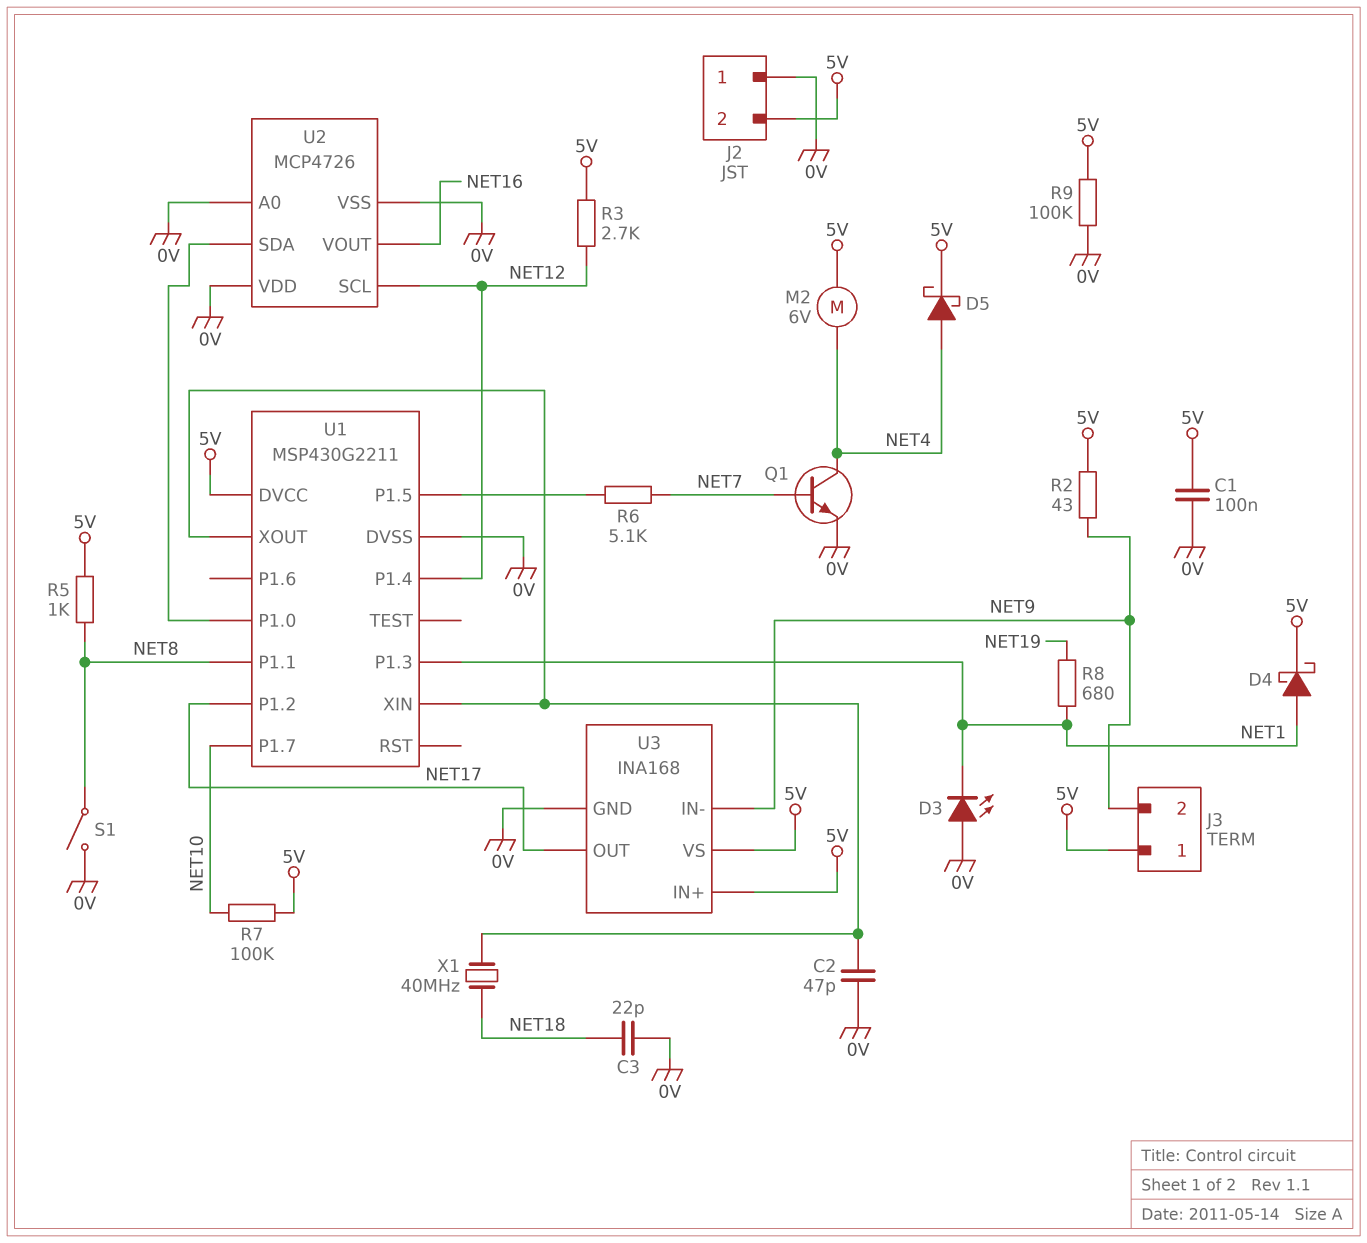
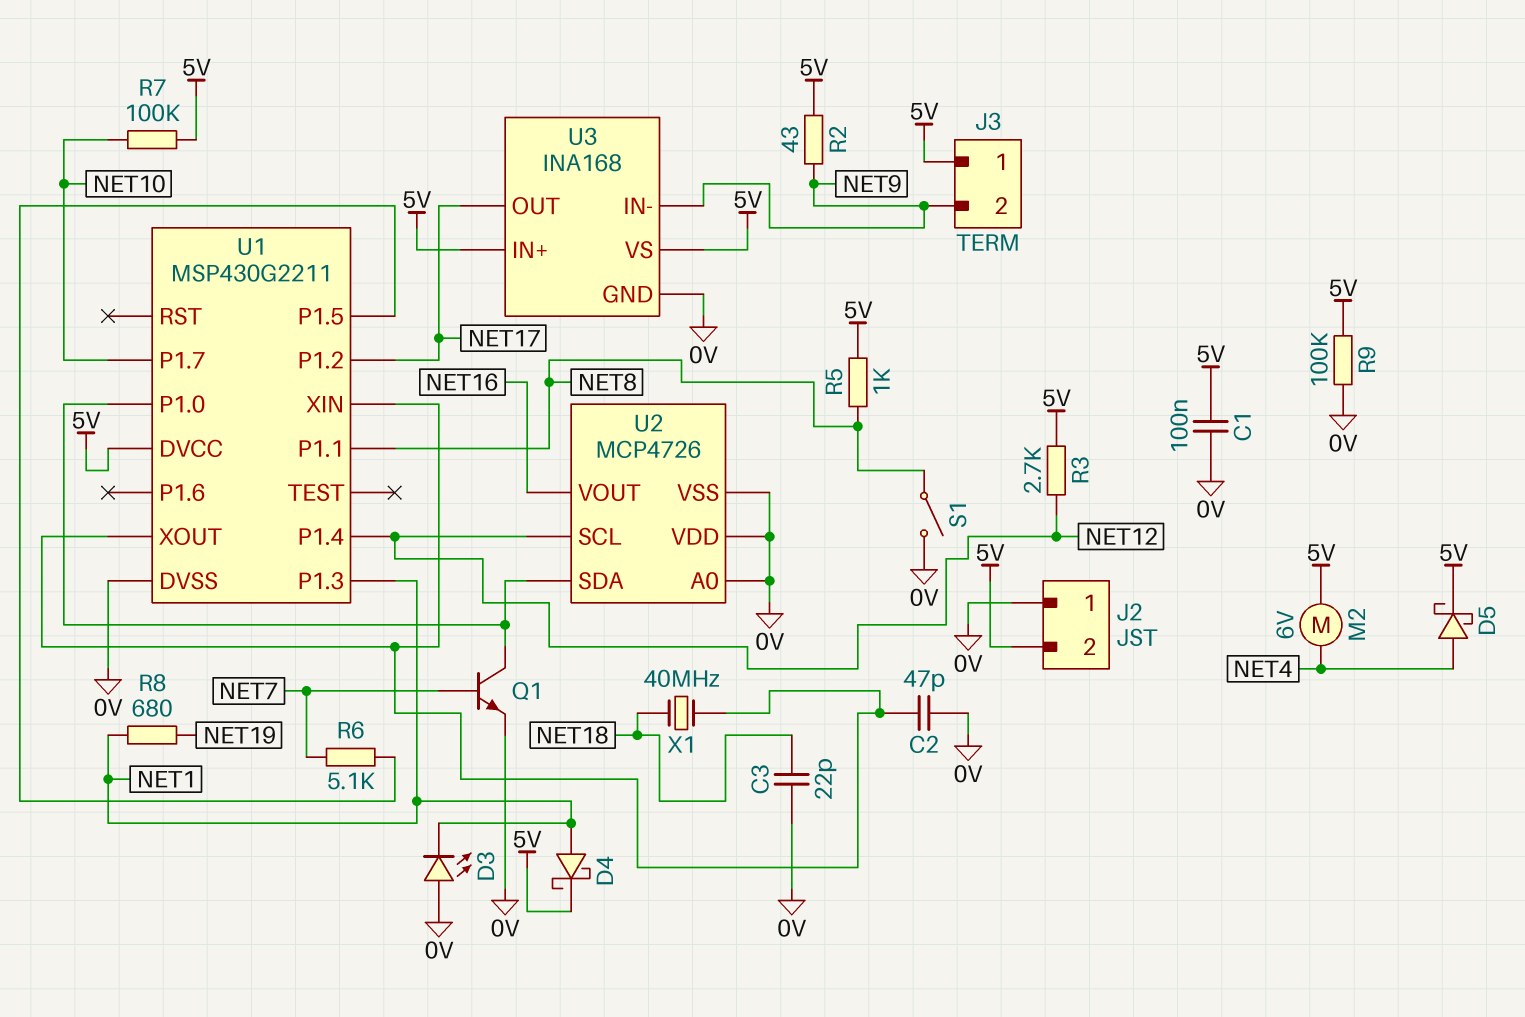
Q1: NPN (B NET7, C NET4, E 0V) -> NPN (B NET7, C U1/P1.0, E 0V)

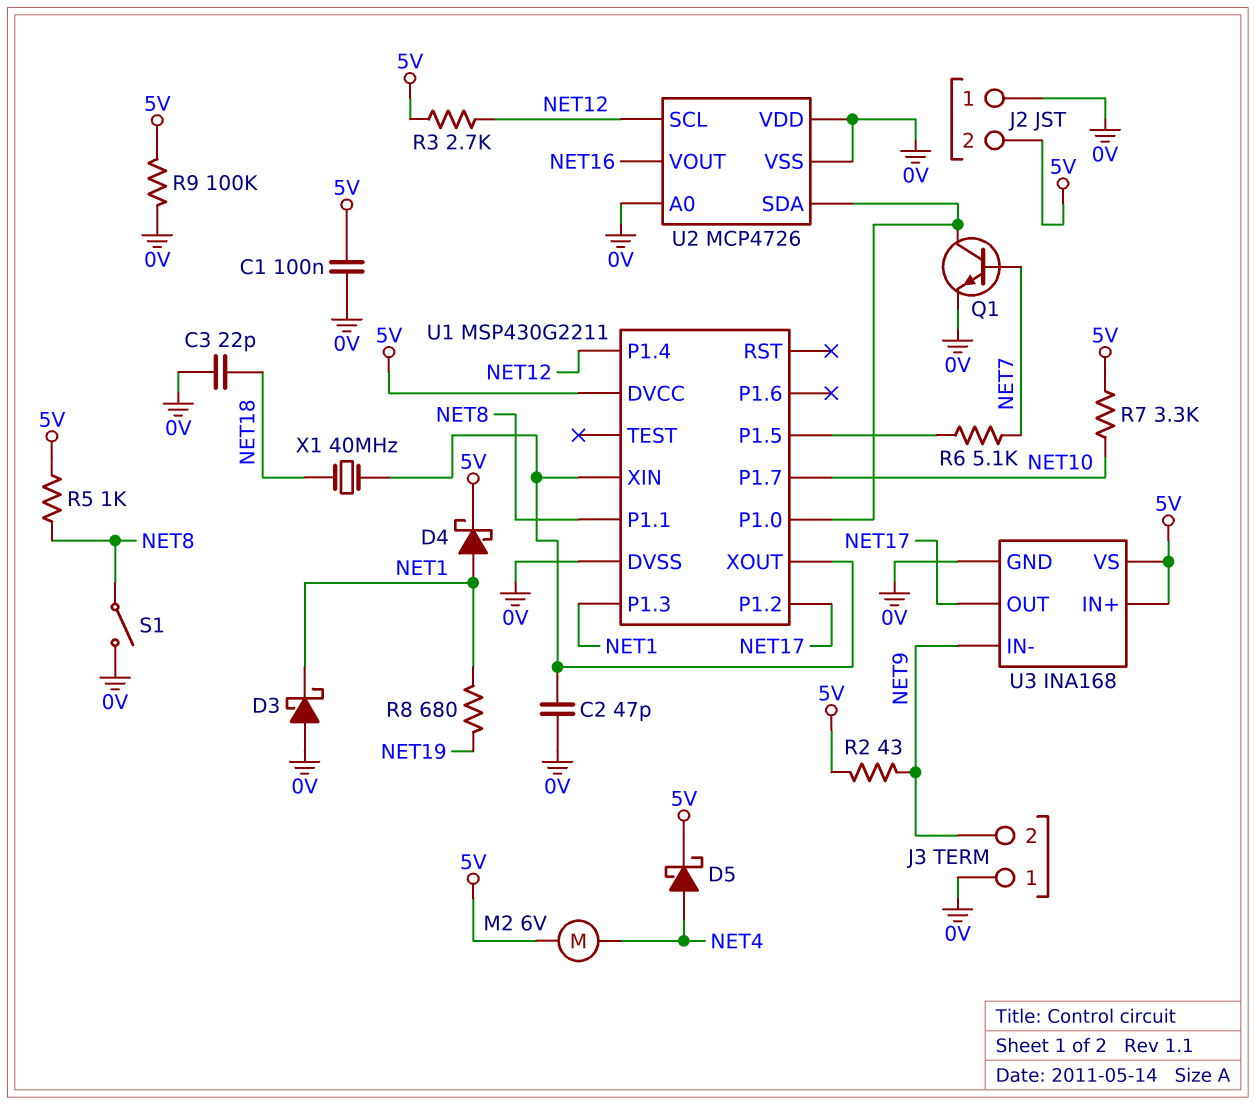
D3: LED (A 0V, K NET1) -> schottky (A 0V, K NET1)
J3 pin 1: 5V -> 0V
R7: 100k (5V, NET10) -> 3.3k (5V, NET10)

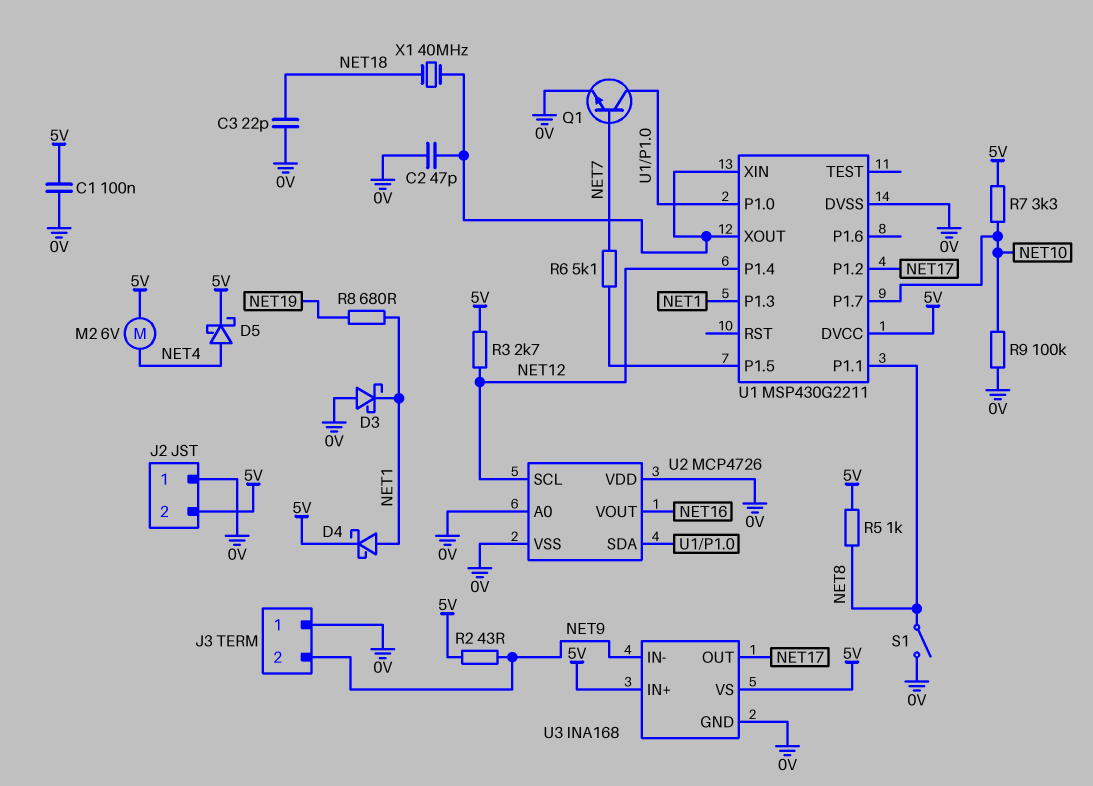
R9: 100k (0V, 5V) -> 100k (0V, NET10)

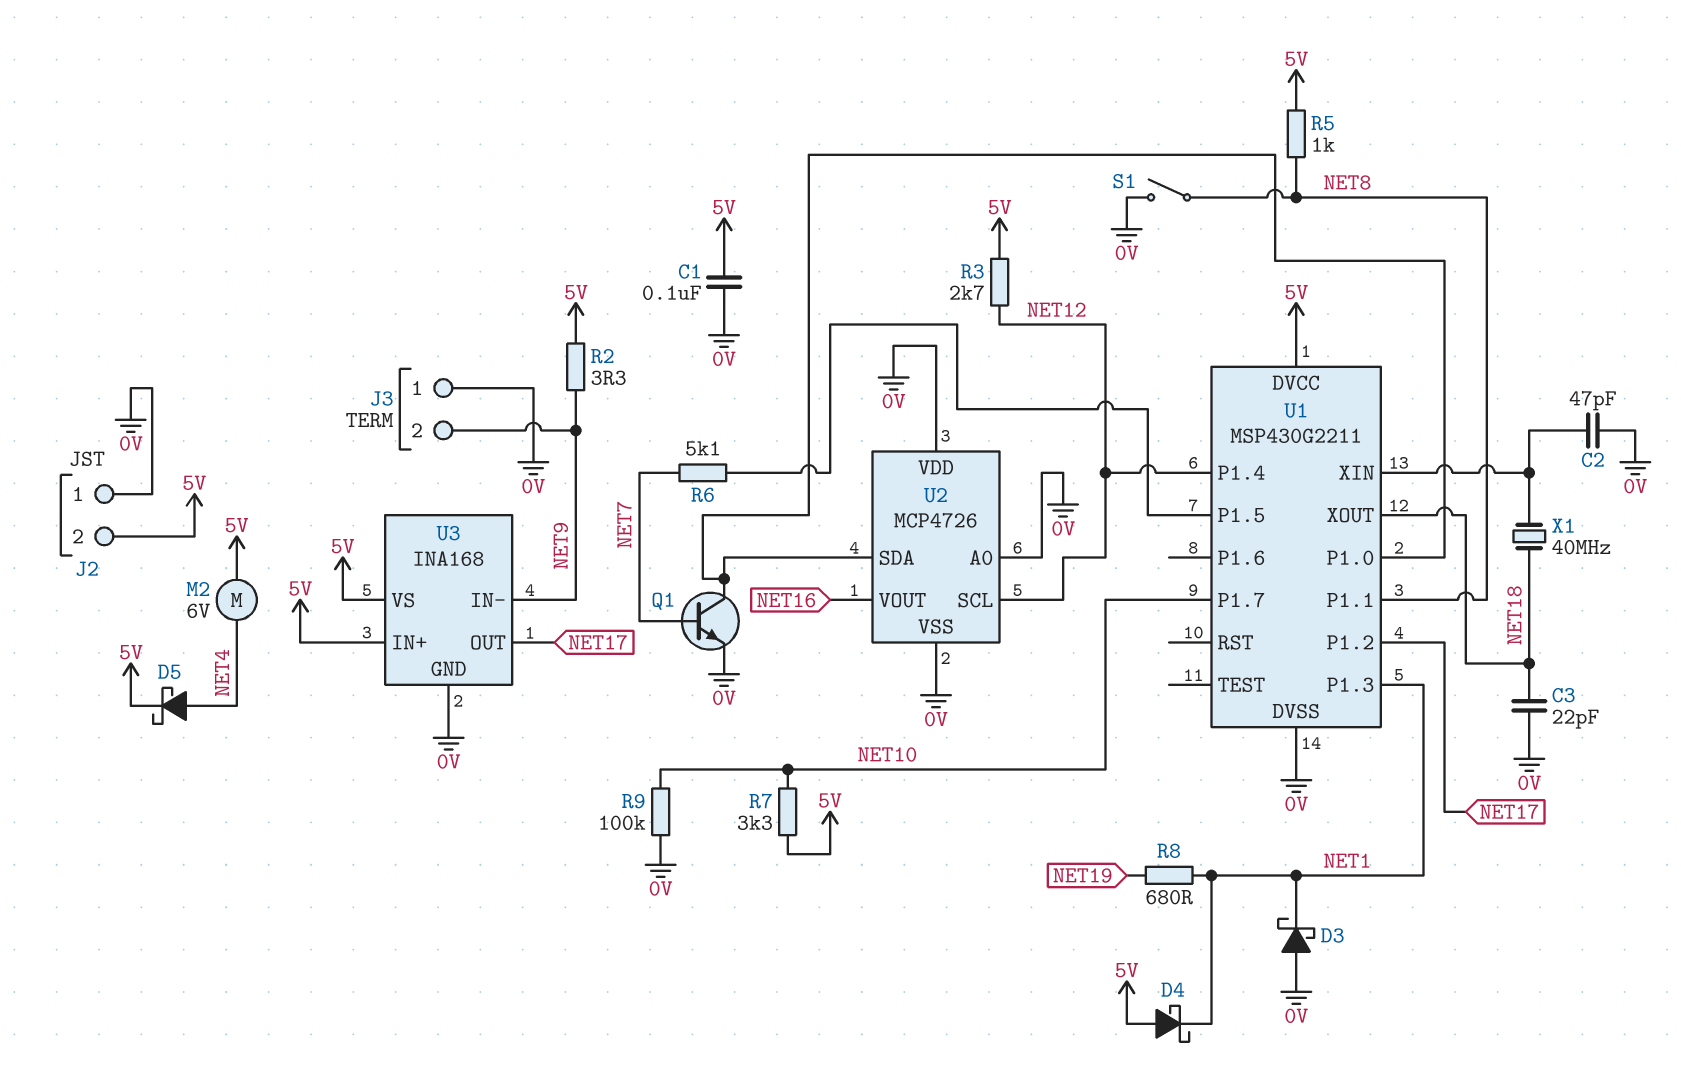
D4: schottky (A NET1, K 5V) -> schottky (A 5V, K NET1)
R2: 43 (5V, NET9) -> 3.3 (5V, NET9)
U1 pin XOUT: U1/XIN -> NET18

